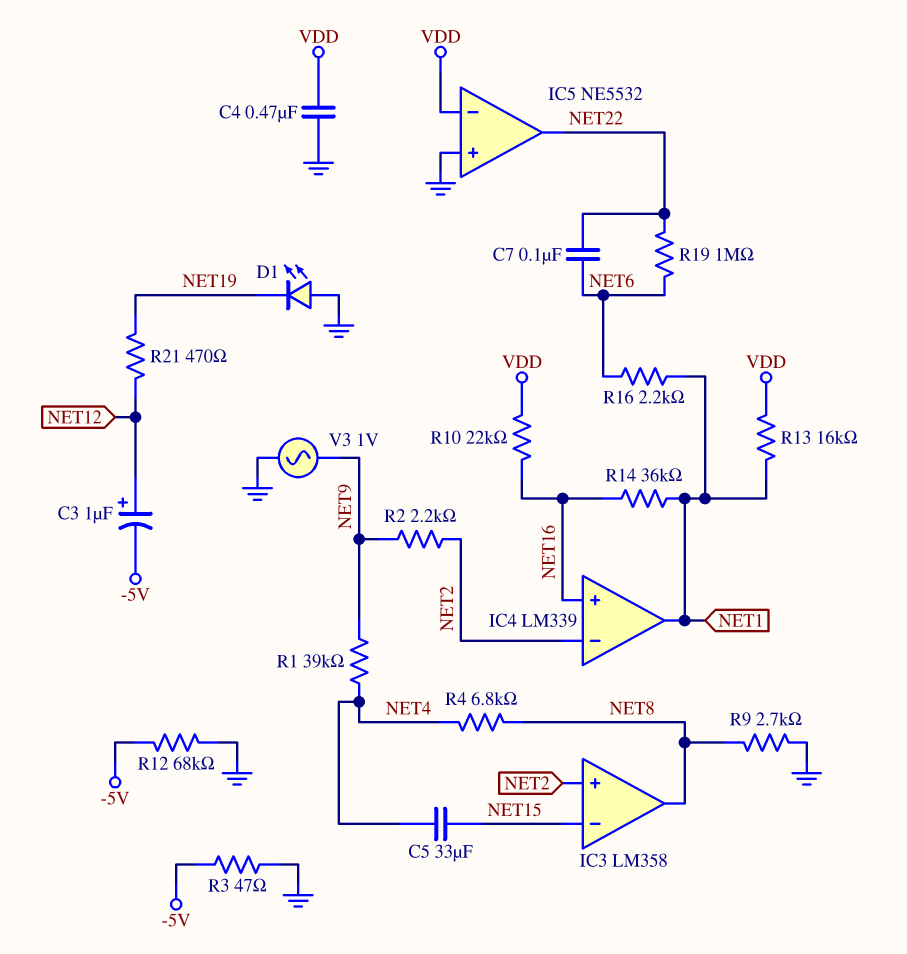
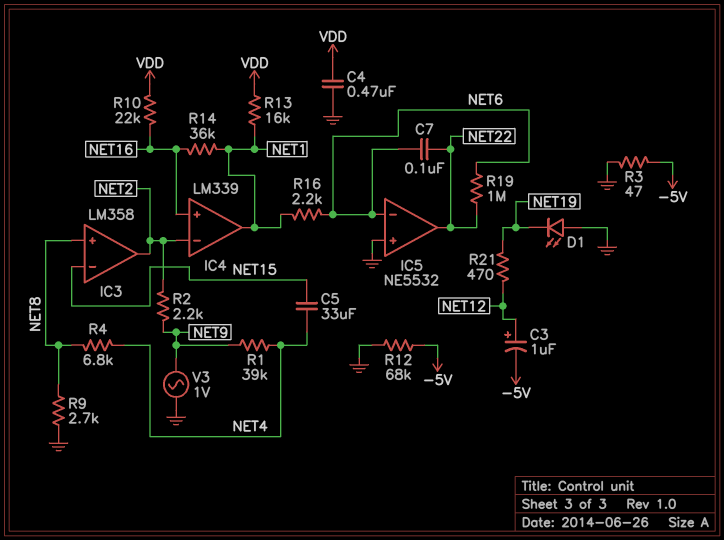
IC3 pin in+: NET2 -> NET8
IC3 pin out: NET8 -> NET2
IC5 pin in-: VDD -> NET6

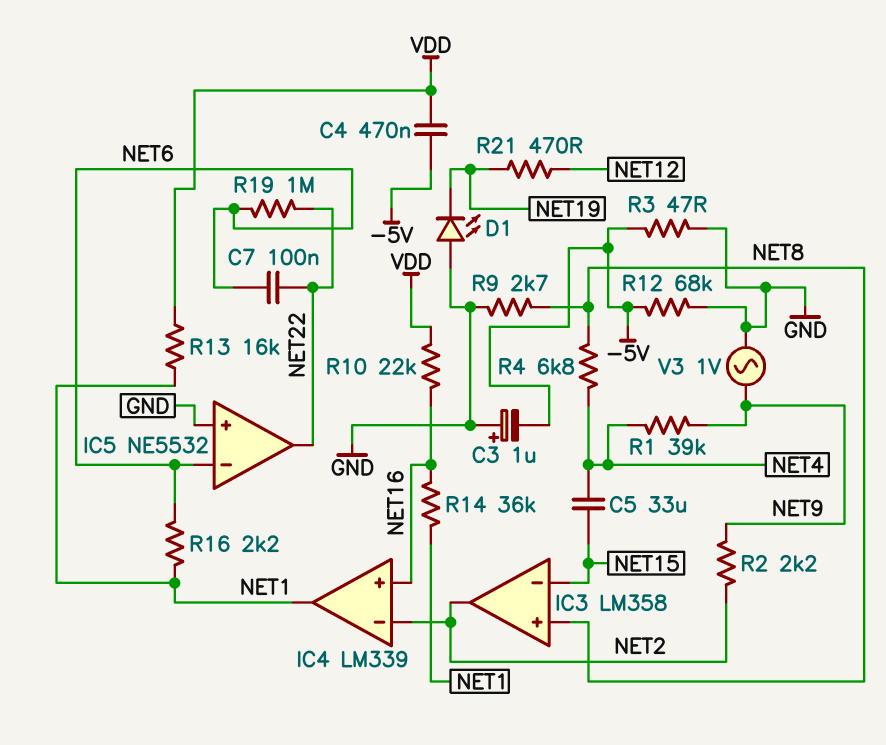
C3: 1uF (plus NET12, minus -5V) -> 1uF (plus GND, minus -5V)
C4: 470nF (GND, VDD) -> 470nF (-5V, VDD)

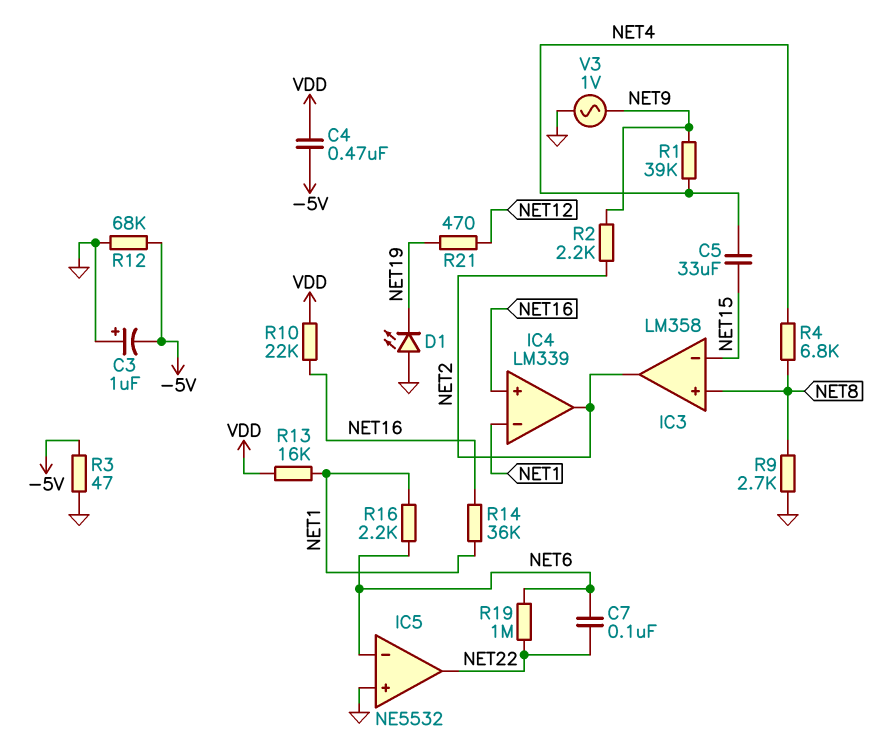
IC4 pin in-: NET2 -> NET1
IC4 pin out: NET1 -> NET2

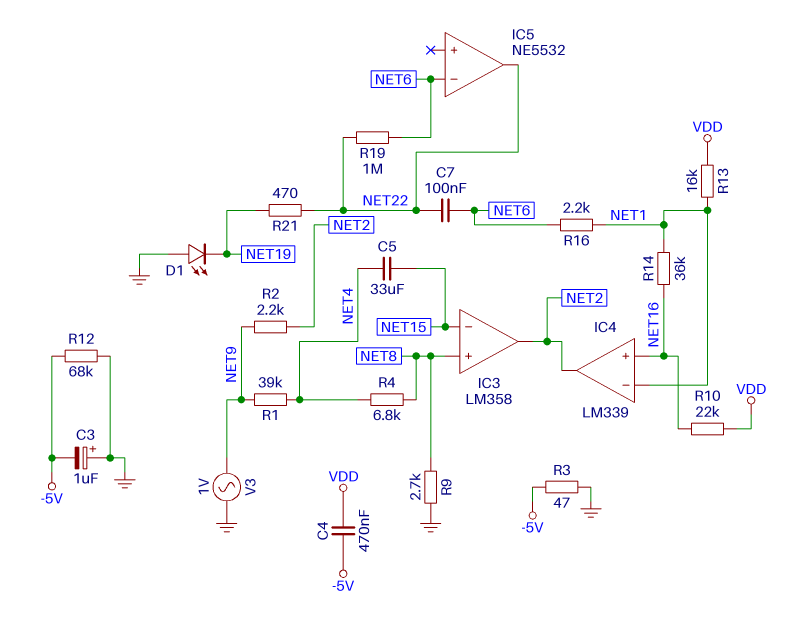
IC5 pin in+: GND -> none
R21: 470 (NET12, NET19) -> 470 (NET19, NET22)

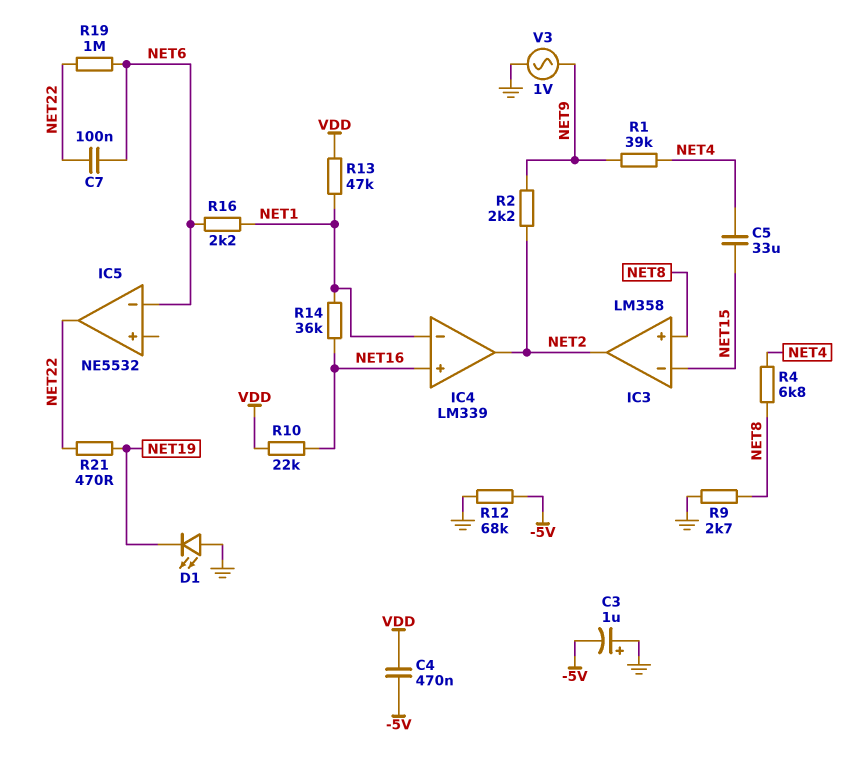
R3: 47 (-5V, GND) -> none
R13: 16k (NET1, VDD) -> 47k (NET1, VDD)

